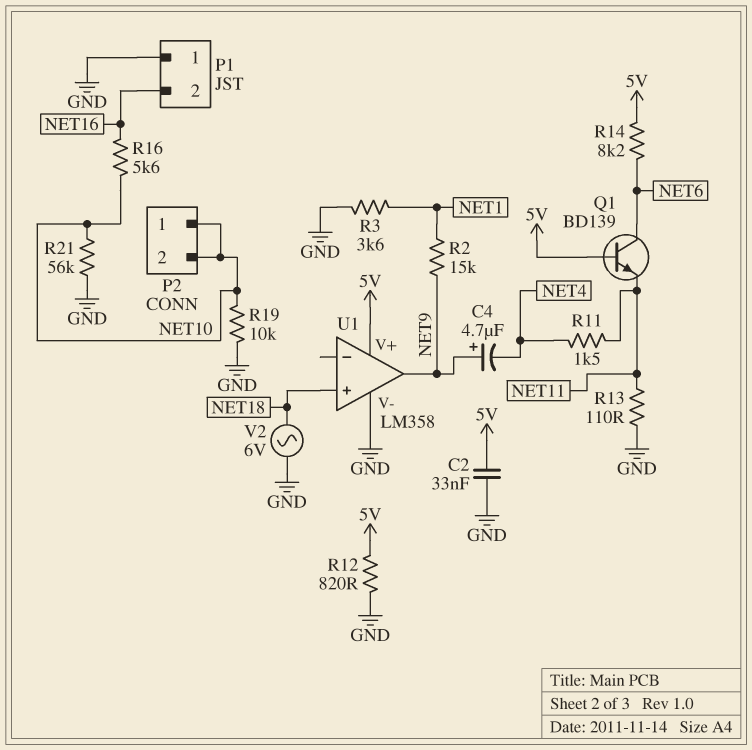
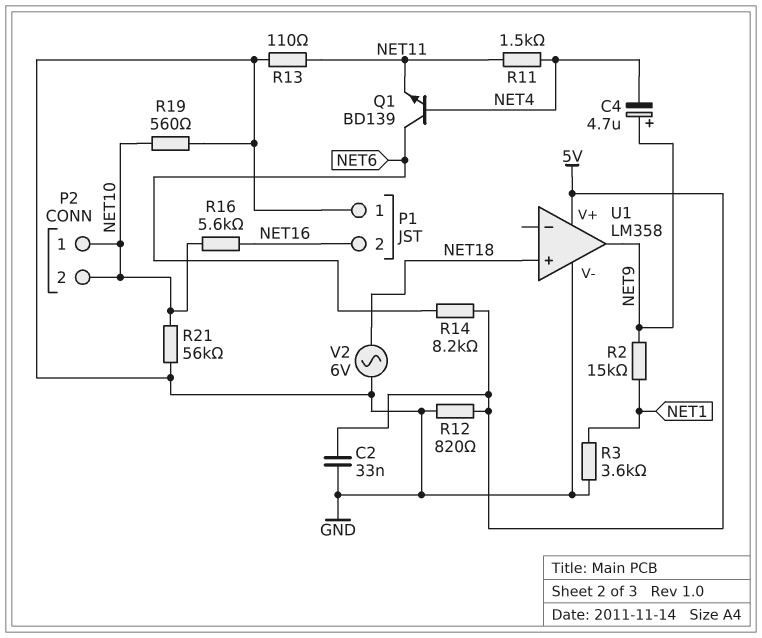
Q1: NPN BD139 (B 5V, C NET6, E NET11) -> NPN BD139 (B NET4, C NET6, E NET11)
R19: 10k (GND, NET10) -> 560 (GND, NET10)

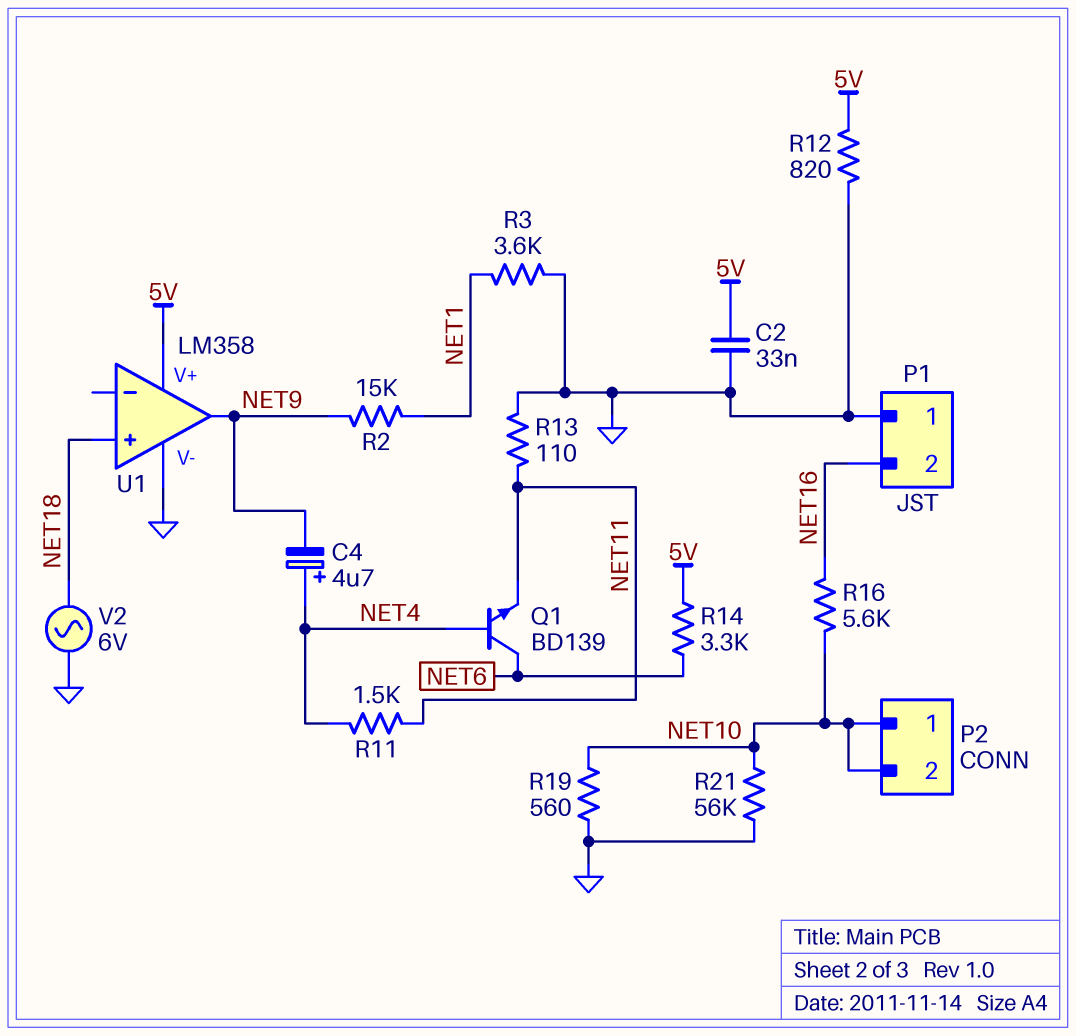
C4: 4.7uF (plus NET9, minus NET4) -> 4.7uF (plus NET4, minus NET9)
R14: 8.2k (5V, NET6) -> 3.3k (5V, NET6)

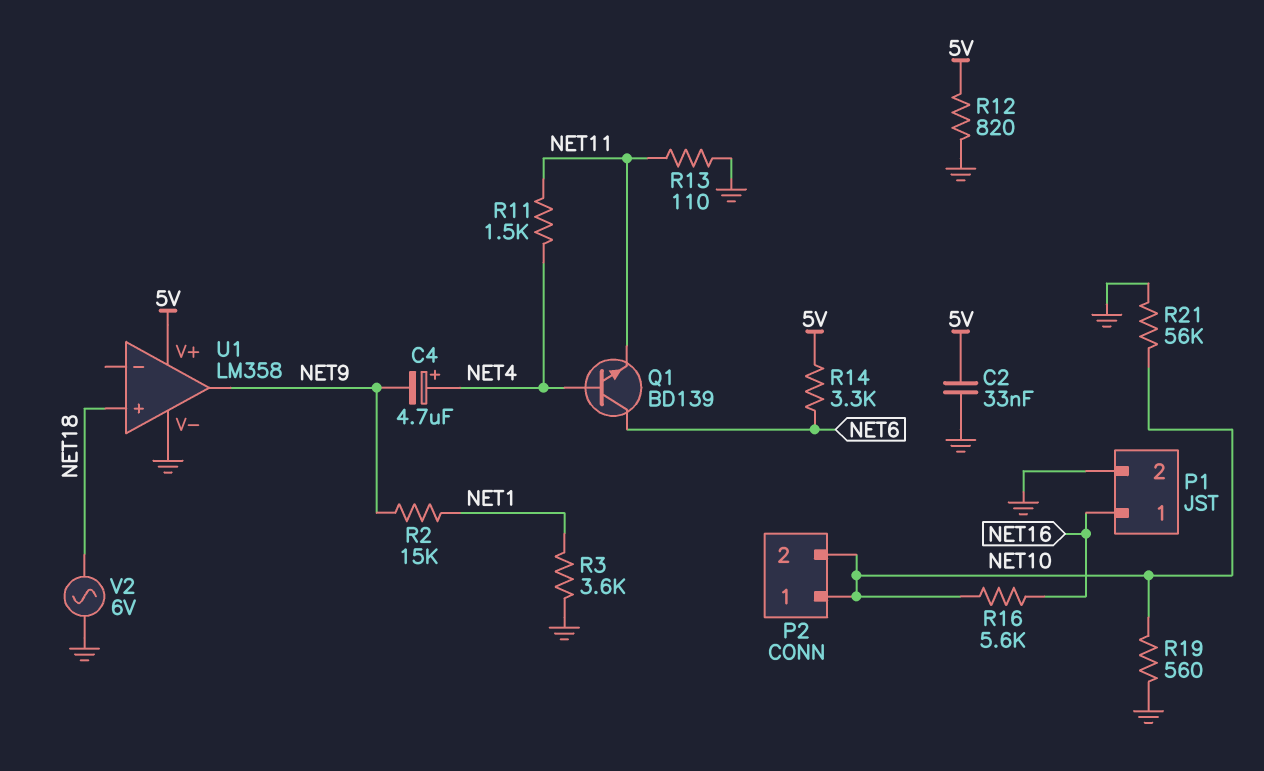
P1 pin 1: GND -> NET16
P1 pin 2: NET16 -> GND

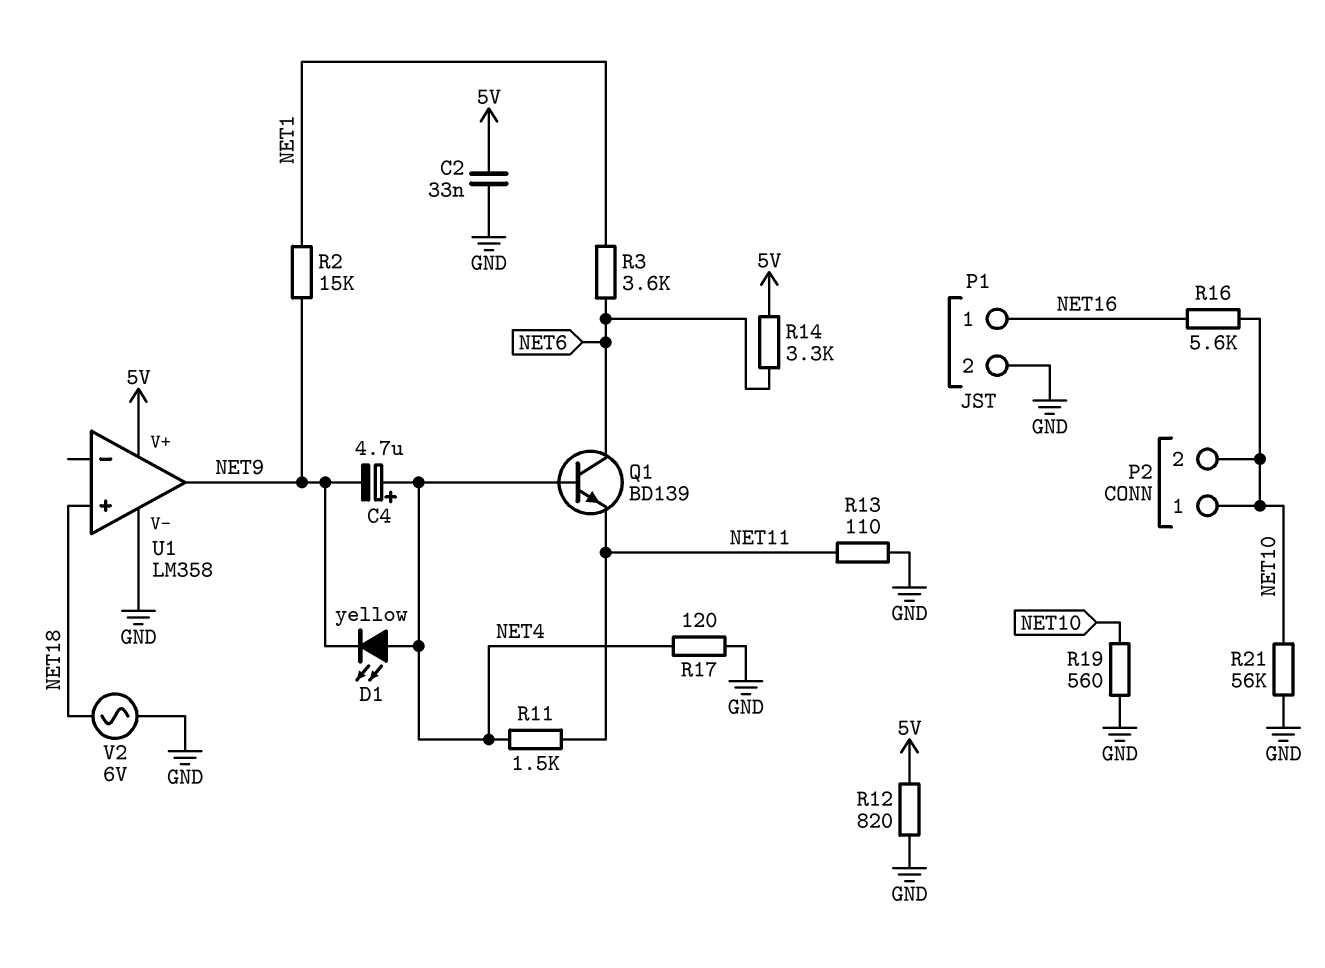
D1: none -> LED yellow (A NET4, K NET9)
R3: 3.6k (GND, NET1) -> 3.6k (NET1, NET6)
R17: none -> 120 (GND, NET4)

